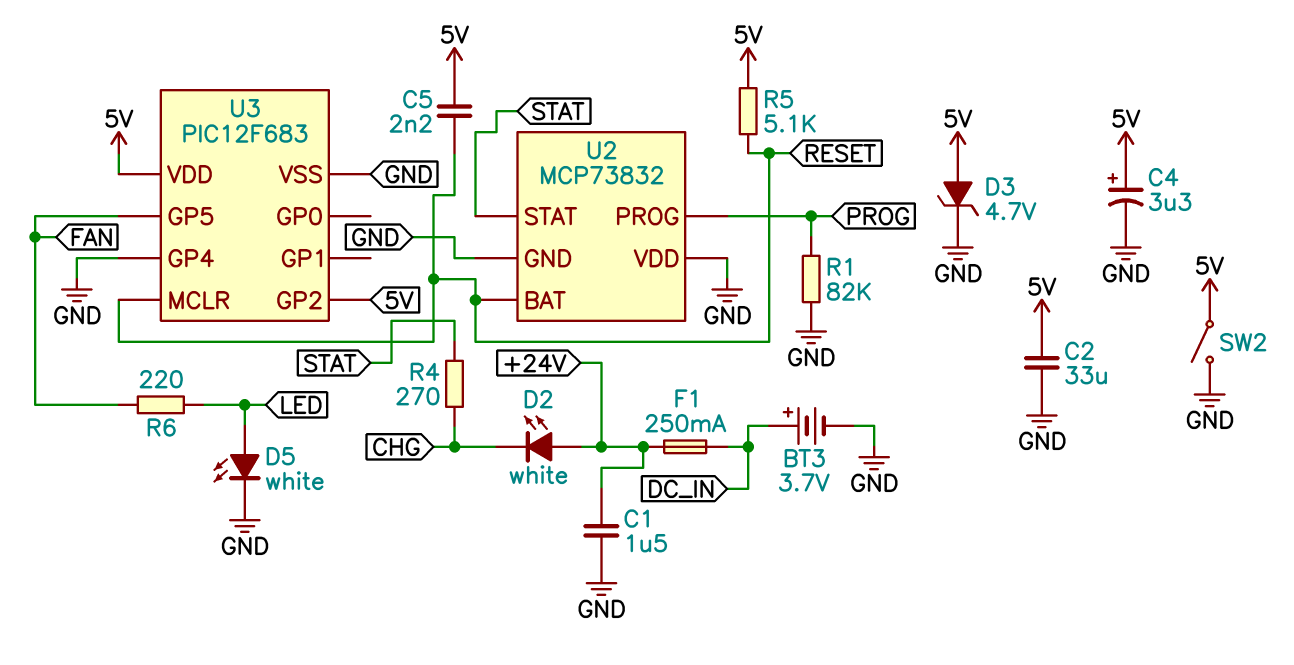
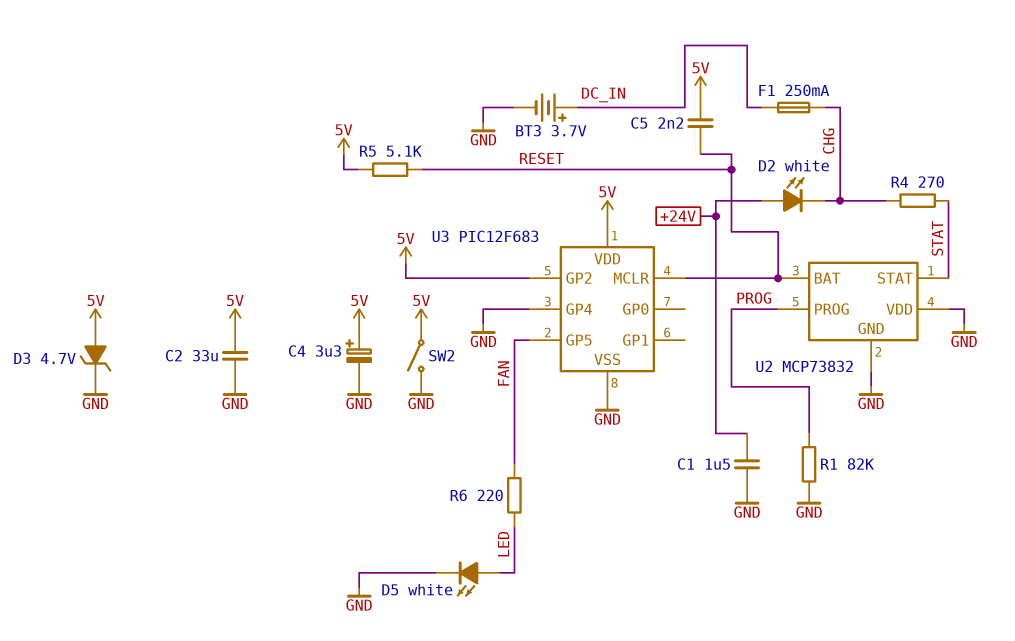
F1: 250mA (+24V, DC_IN) -> 250mA (CHG, DC_IN)

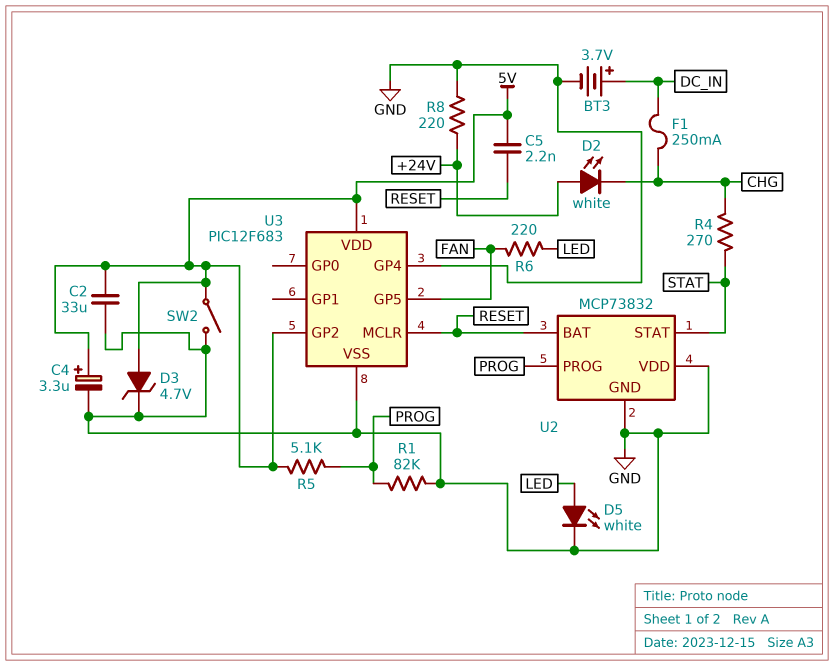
C1: 1.5uF (+24V, GND) -> none
R5: 5.1k (5V, RESET) -> 5.1k (5V, PROG)
R8: none -> 220 (+24V, GND)

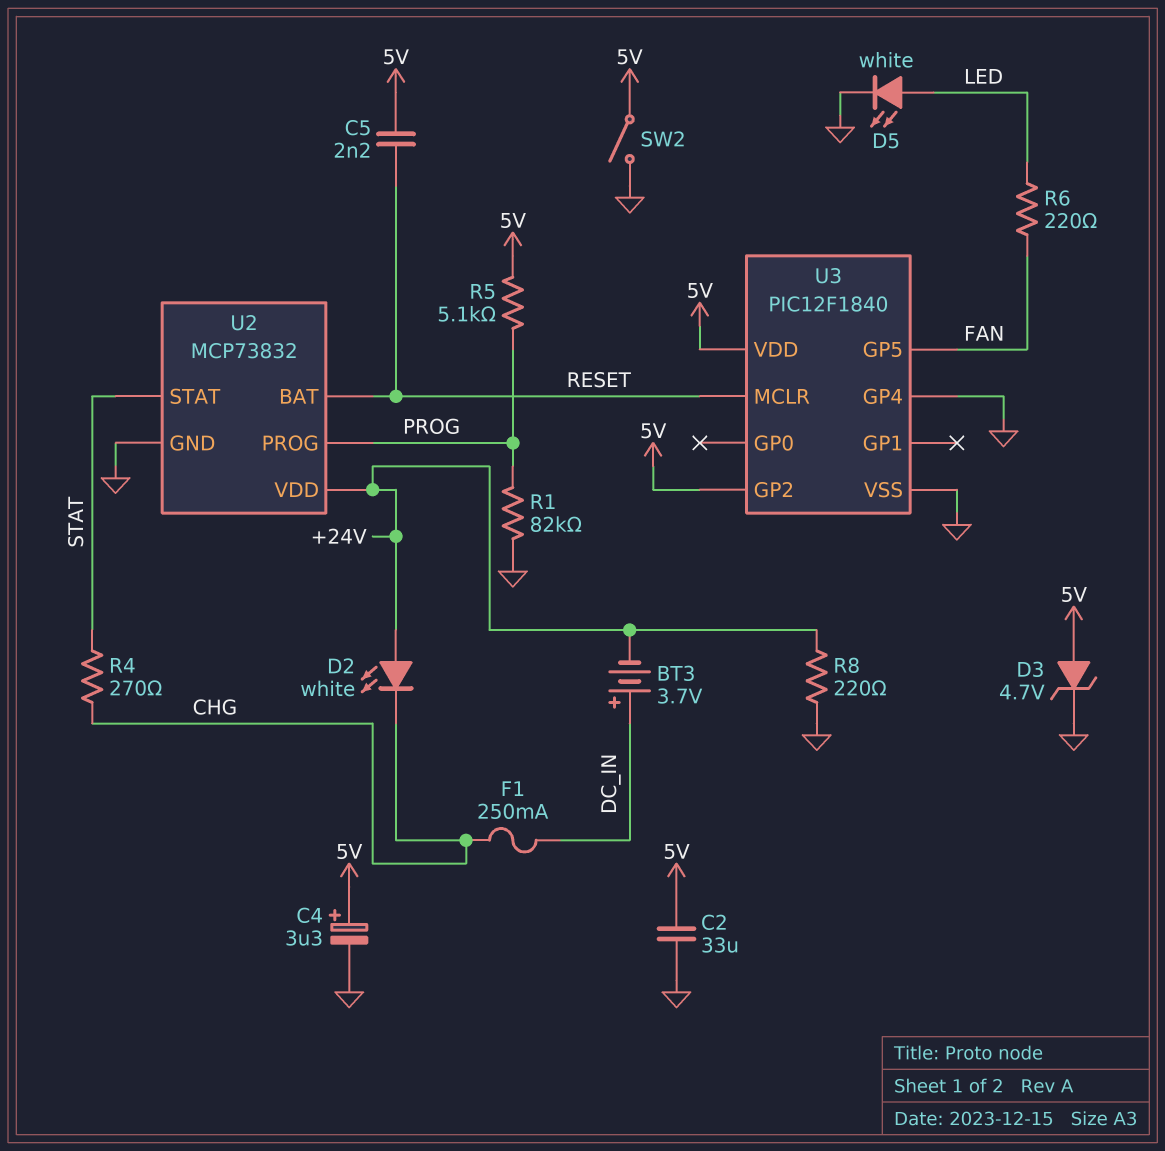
BT3: 3.7V (plus DC_IN, minus GND) -> 3.7V (plus DC_IN, minus +24V)
U2 pin VDD: GND -> +24V
U3: PIC12F683 -> PIC12F1840

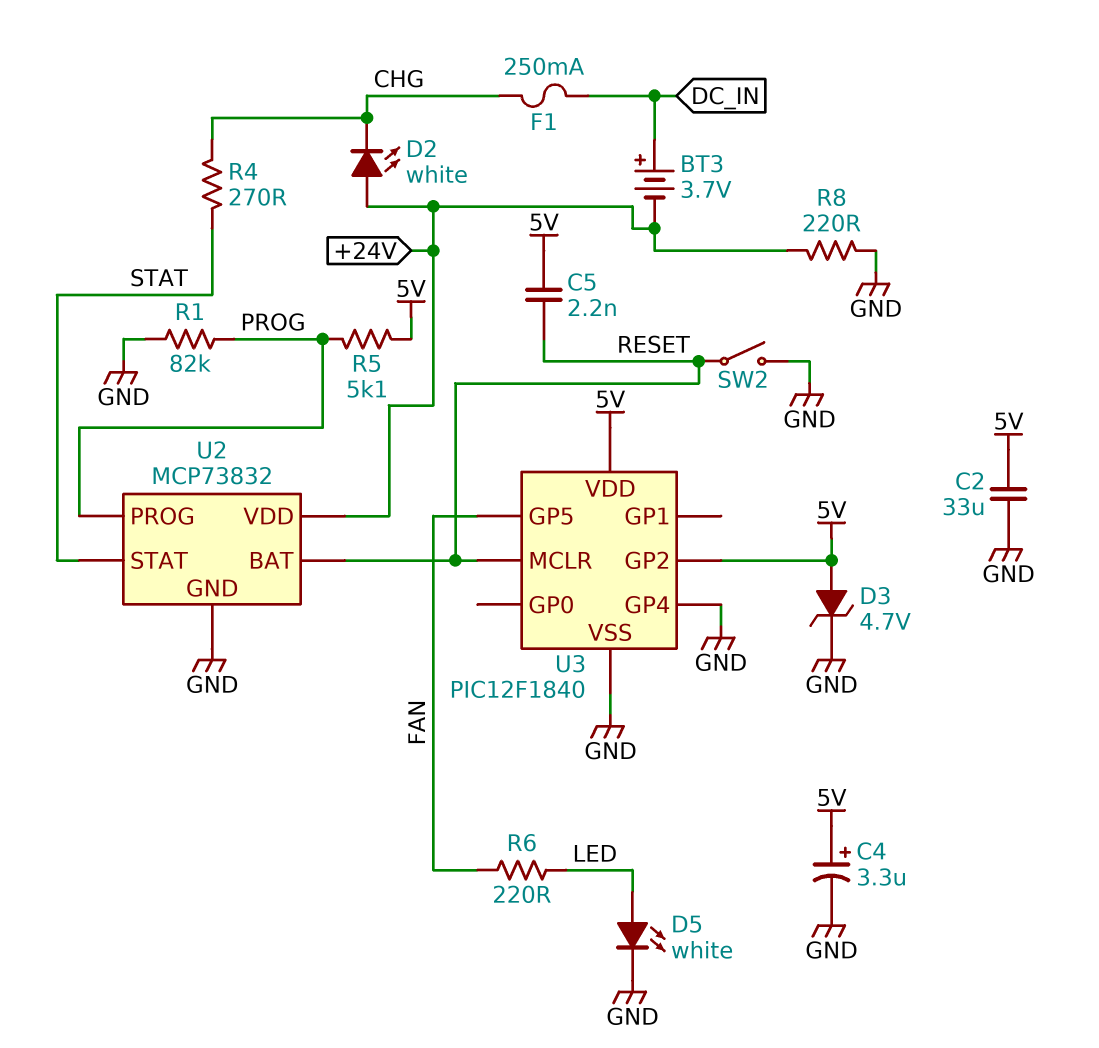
SW2: switch (5V, GND) -> switch (GND, RESET)

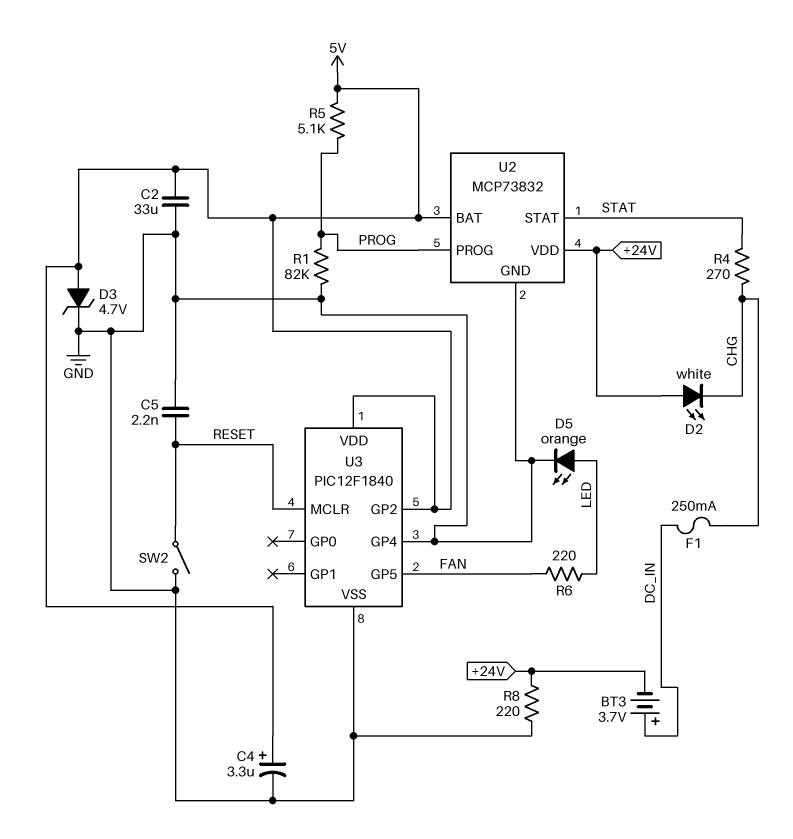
C5: 2.2nF (5V, RESET) -> 2.2nF (GND, RESET)
D5: LED white (A LED, K GND) -> LED orange (A LED, K GND)
U2 pin BAT: RESET -> 5V

